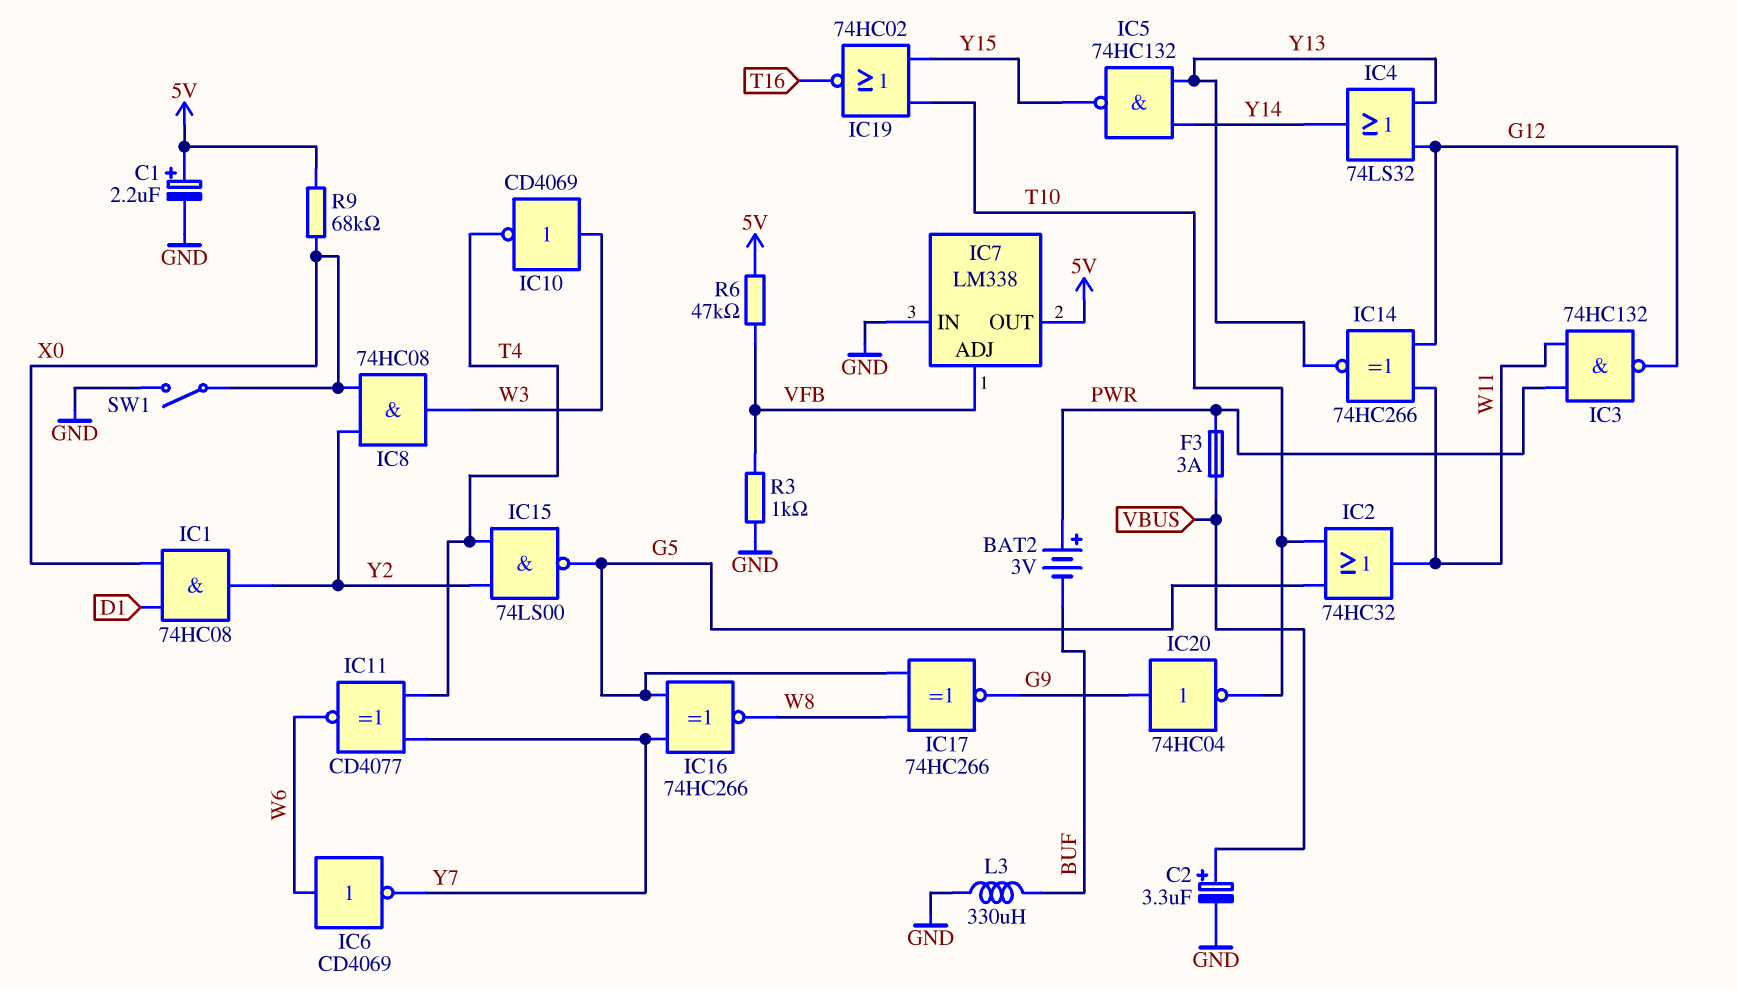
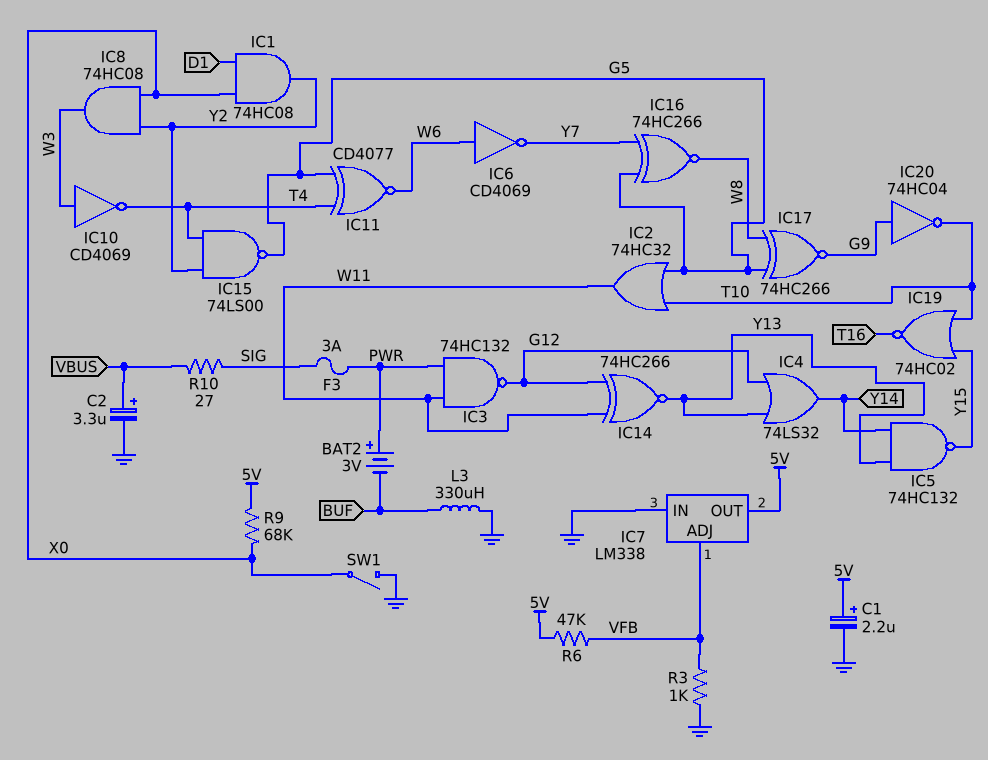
F3: 3A (PWR, VBUS) -> 3A (PWR, SIG)
IC11: XNOR CD4077 (in T4, in Y7, out W6) -> XNOR CD4077 (in G5, in T4, out W6)
R10: none -> 27 (SIG, VBUS)

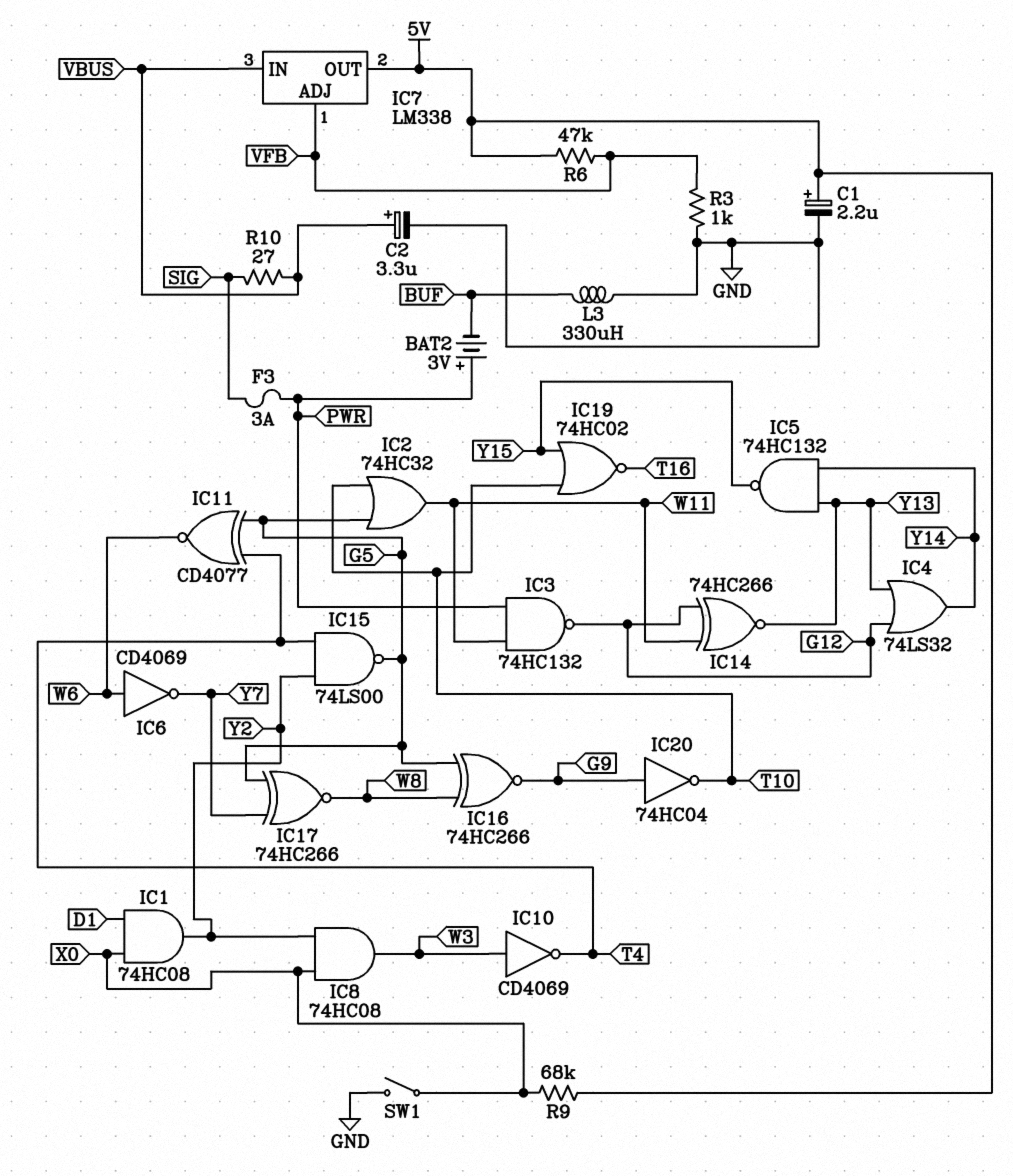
IC7 pin IN: GND -> VBUS
IC16: XNOR 74HC266 (in G5, in Y7, out W8) -> XNOR 74HC266 (in G5, in W8, out G9)
IC17: XNOR 74HC266 (in G5, in W8, out G9) -> XNOR 74HC266 (in G5, in Y7, out W8)

